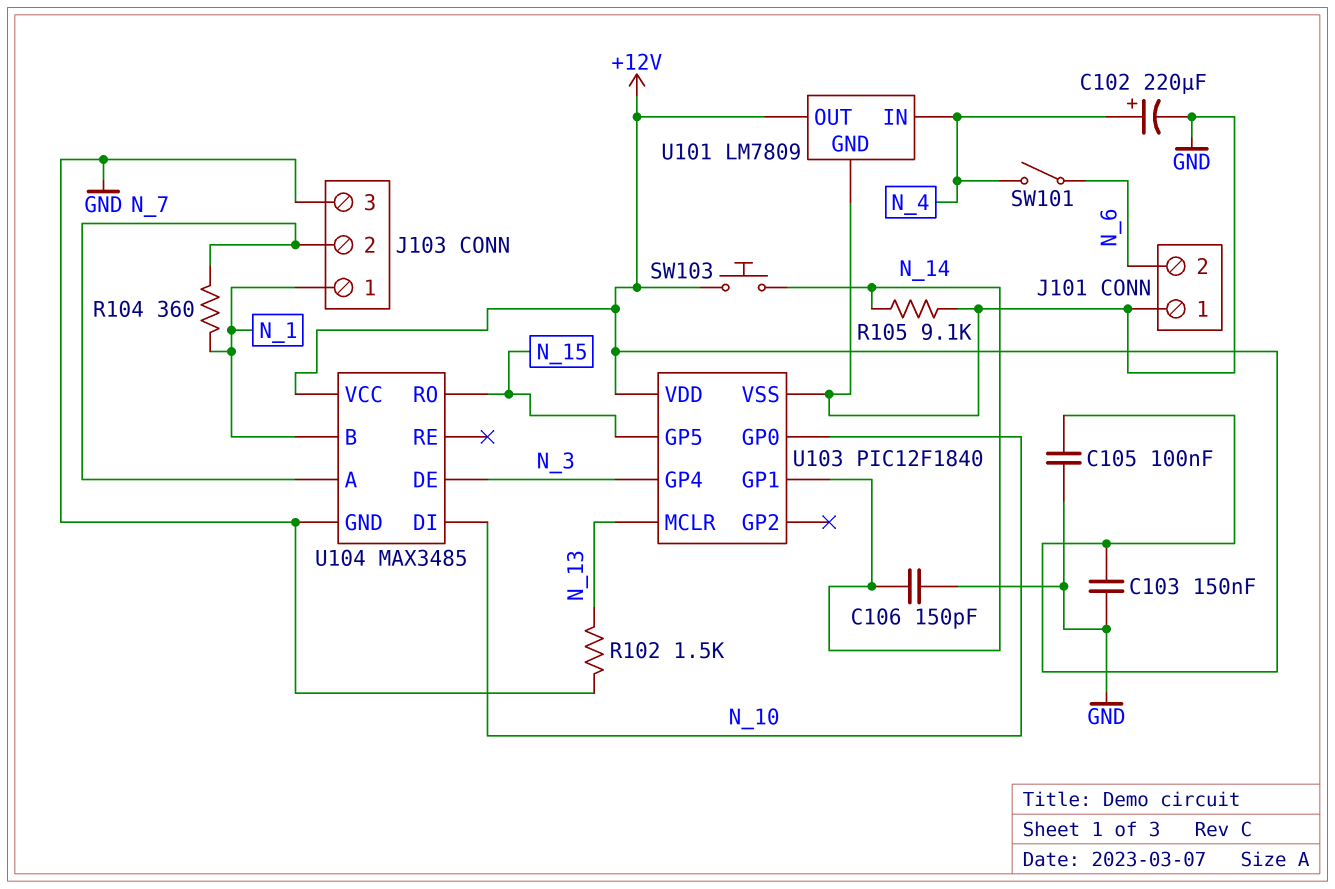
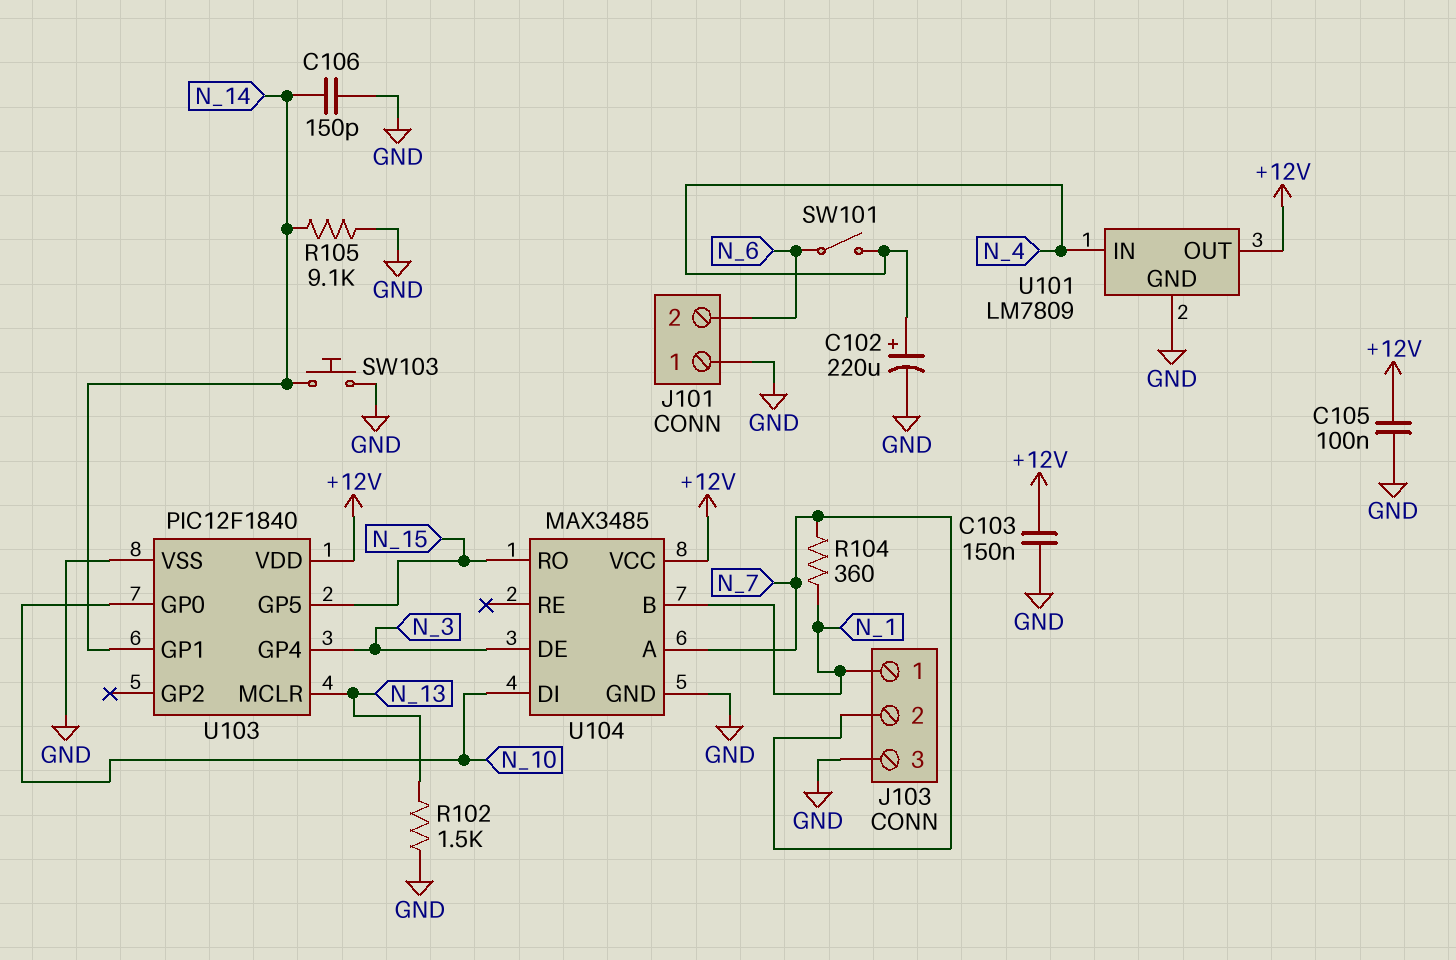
SW103: button (+12V, N_14) -> button (GND, N_14)

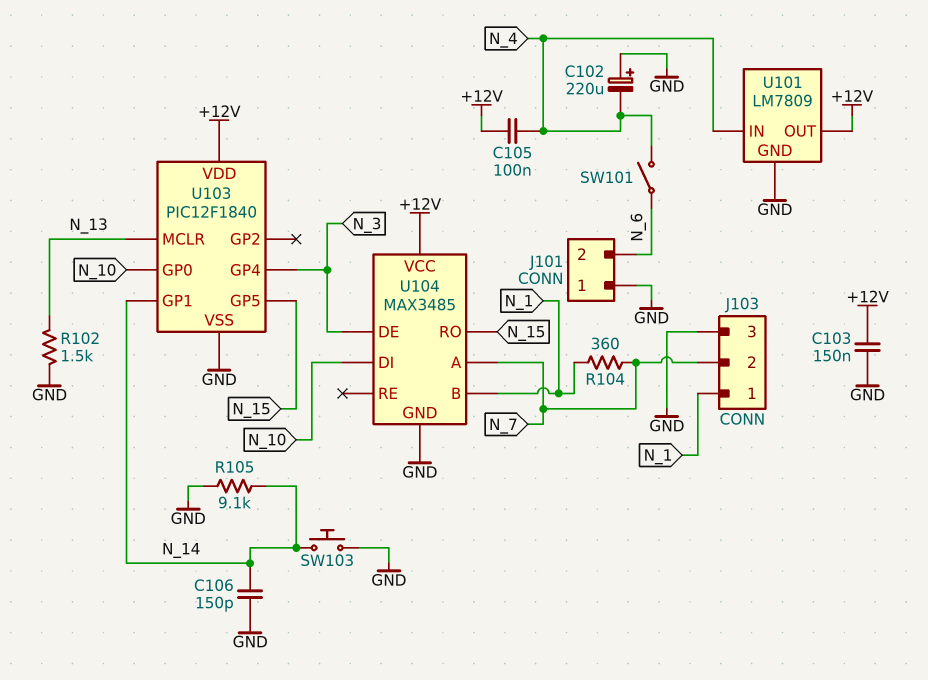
C102: 220uF (plus N_4, minus GND) -> 220uF (plus GND, minus N_4)
C105: 100nF (+12V, GND) -> 100nF (+12V, N_4)

